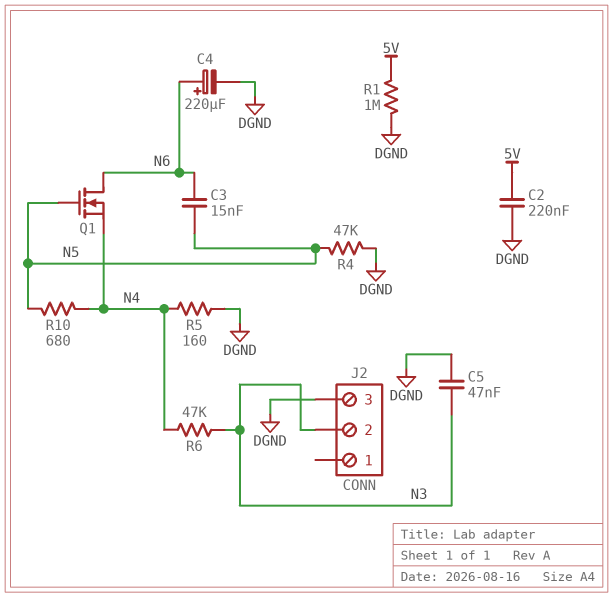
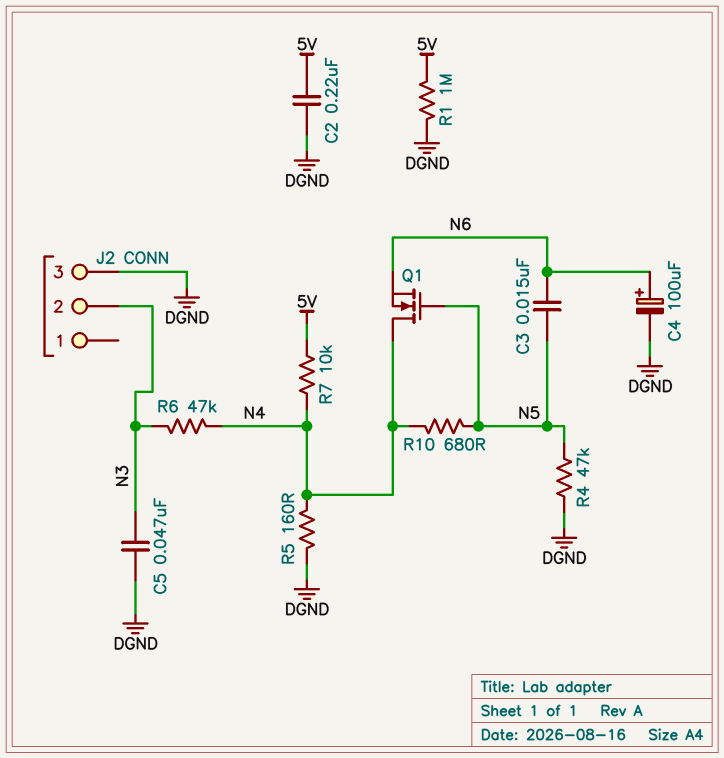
C4: 220uF (plus N6, minus DGND) -> 100uF (plus N6, minus DGND)
Q1: NMOS (G N5, D N6, S N4) -> NMOS (G N5, D N4, S N6)
R7: none -> 10k (5V, N4)

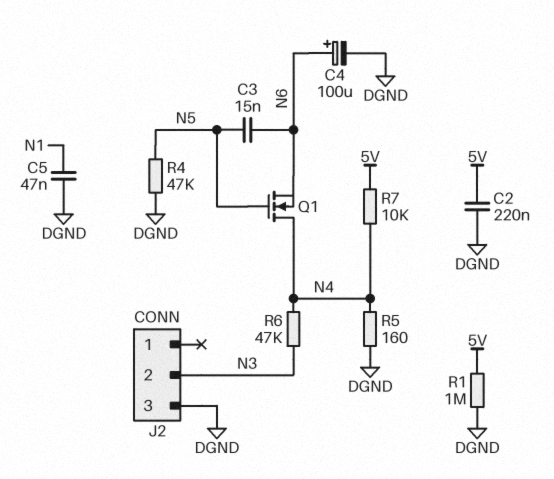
C5: 47nF (DGND, N3) -> 47nF (DGND, N1)
R10: 680 (N4, N5) -> none

